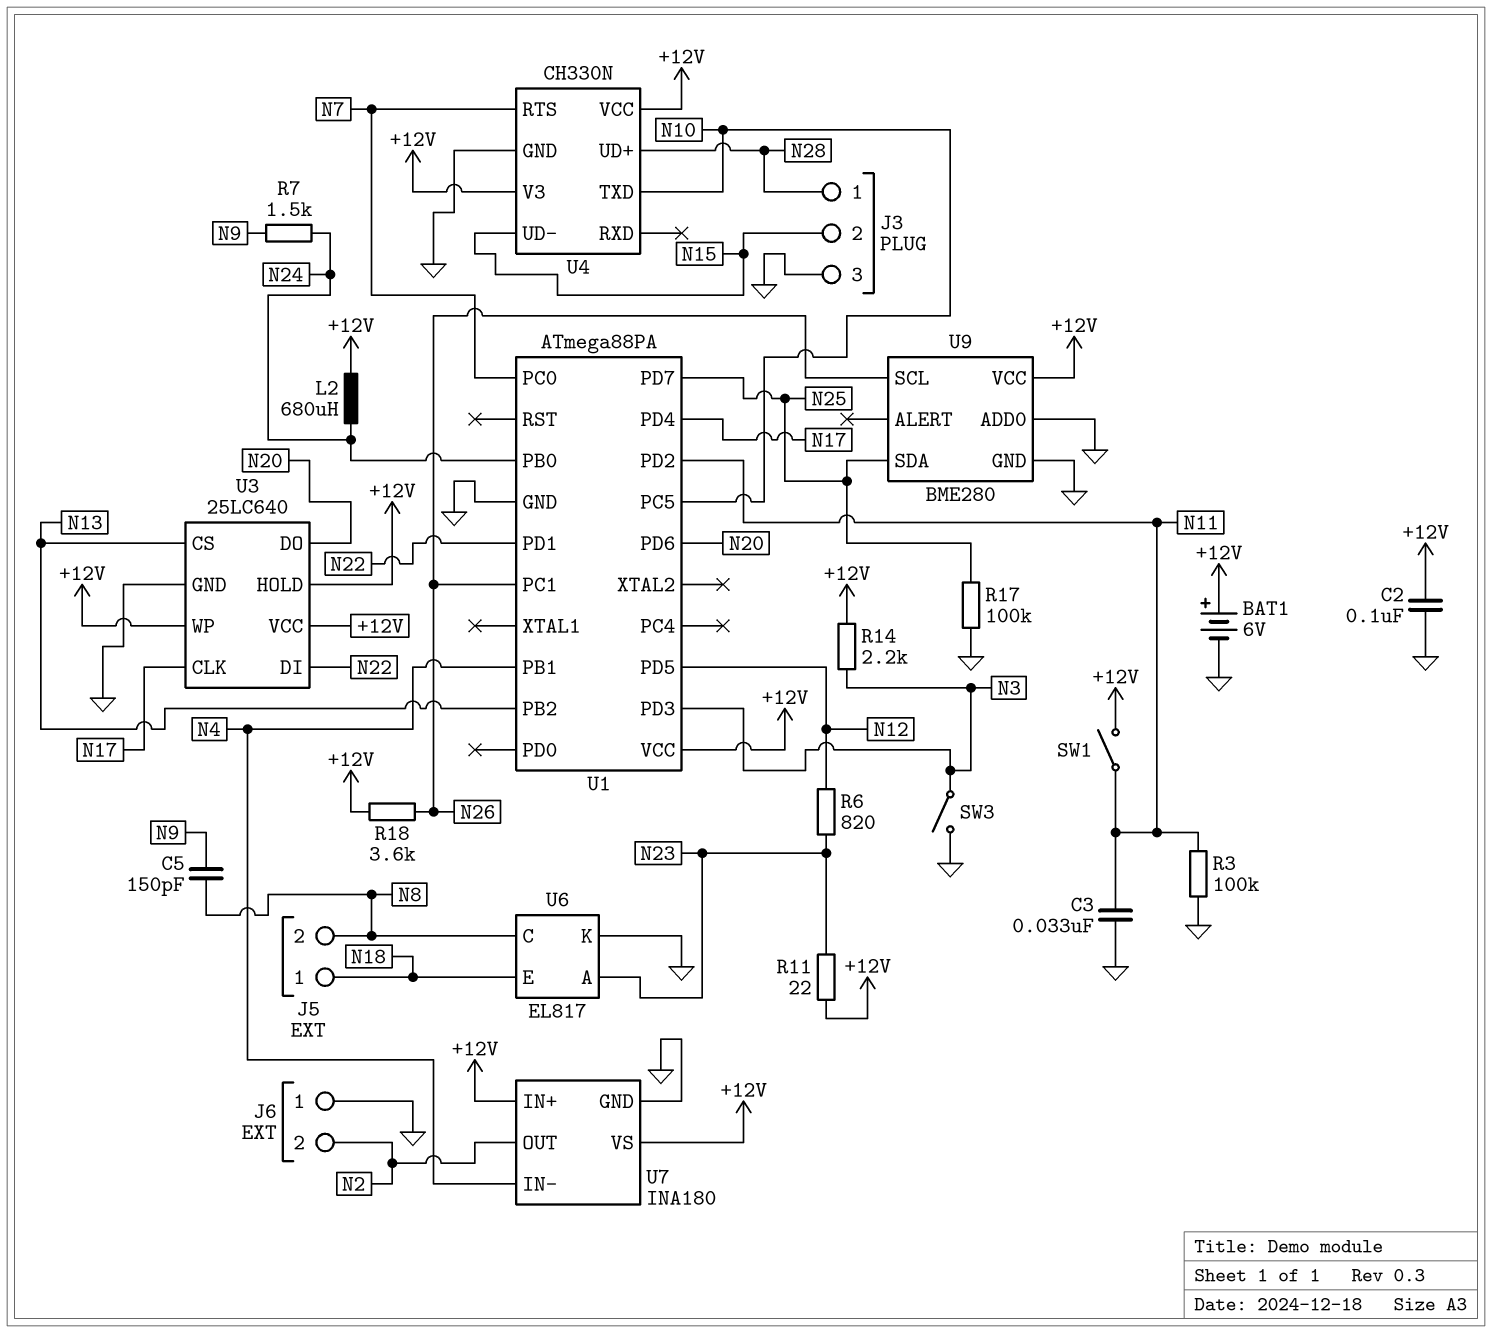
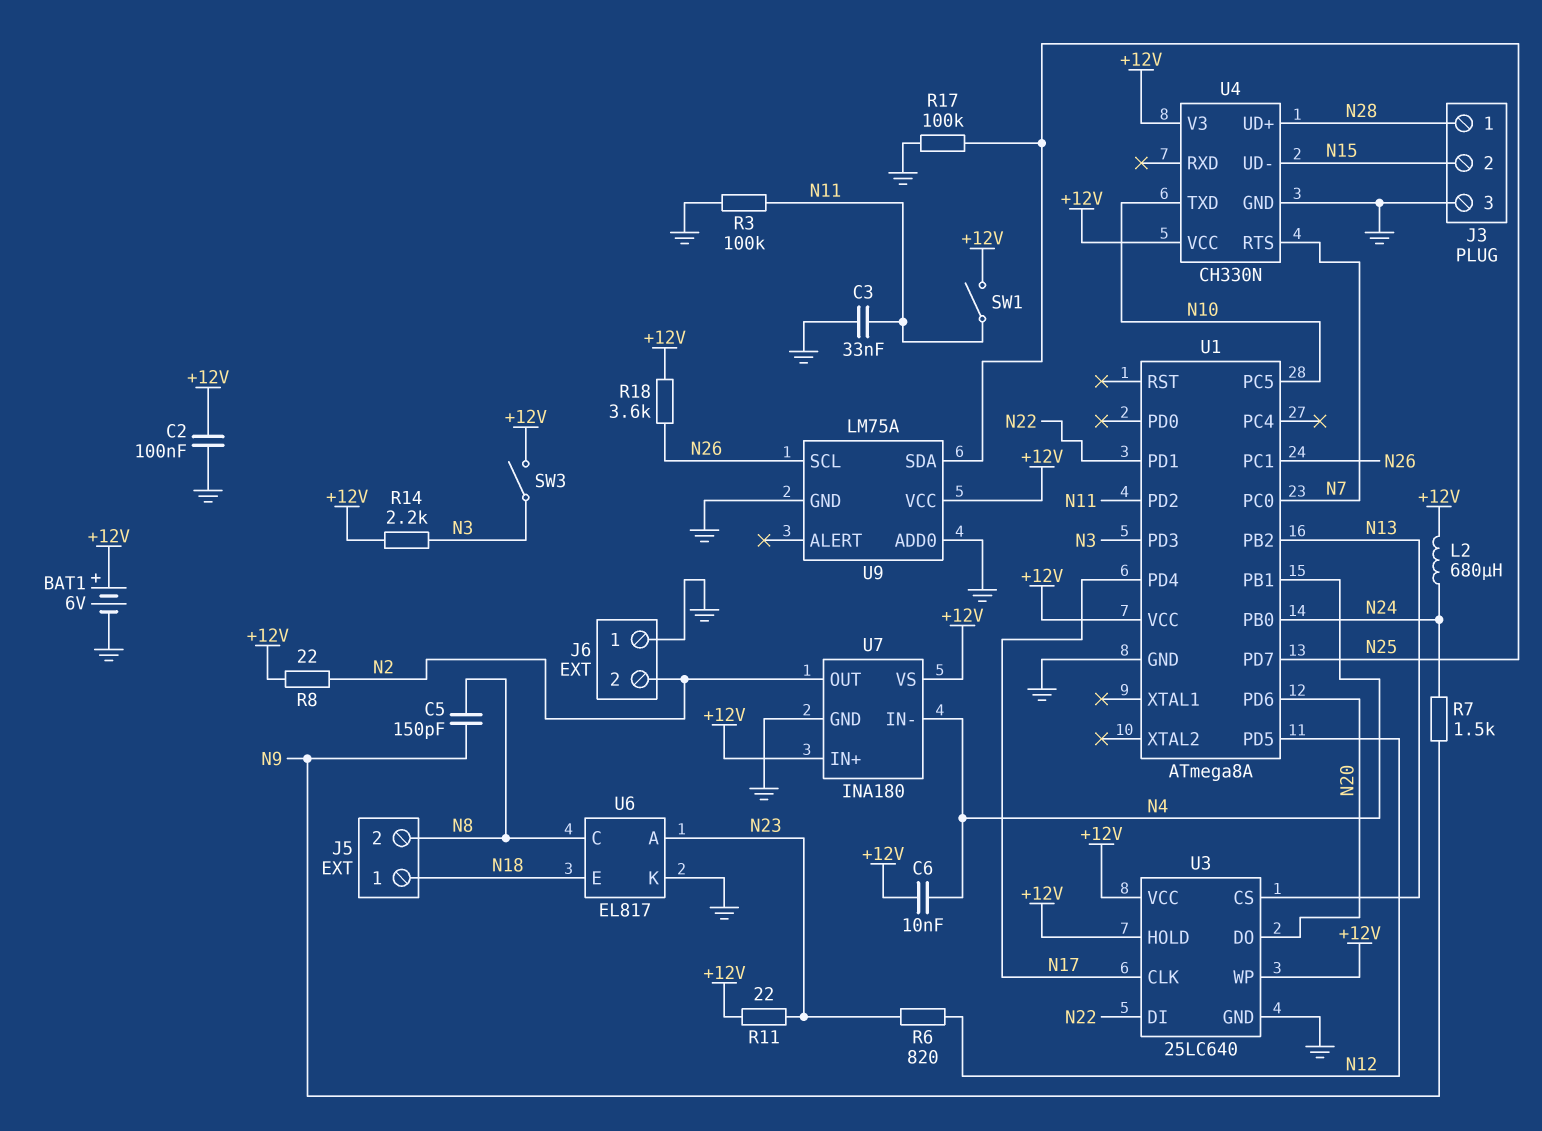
C6: none -> 10nF (+12V, N4)
R8: none -> 22 (+12V, N2)
SW3: switch (GND, N3) -> switch (+12V, N3)
U1: ATmega88PA -> ATmega8A
U9: BME280 -> LM75A

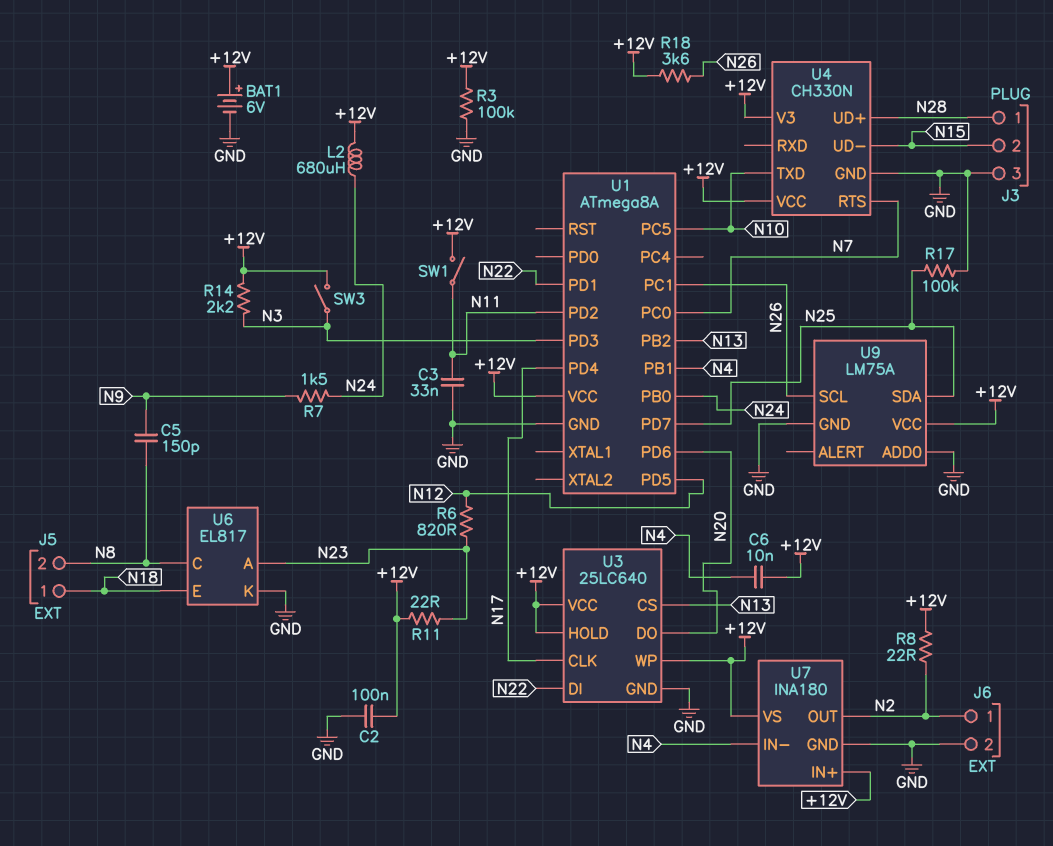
J6 pin 1: GND -> N2
J6 pin 2: N2 -> GND
R3: 100k (GND, N11) -> 100k (+12V, GND)

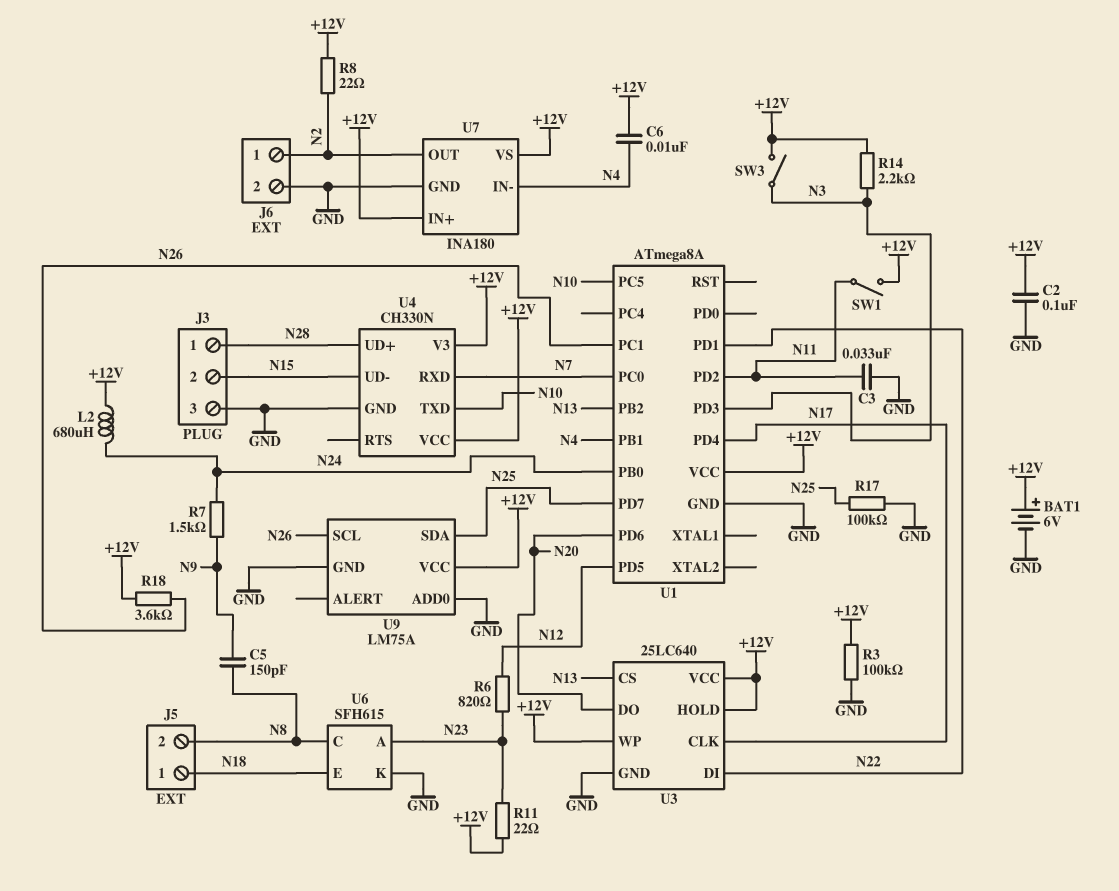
U4 pin RTS: N7 -> none
U4 pin RXD: none -> N7
U6: EL817 -> SFH615

